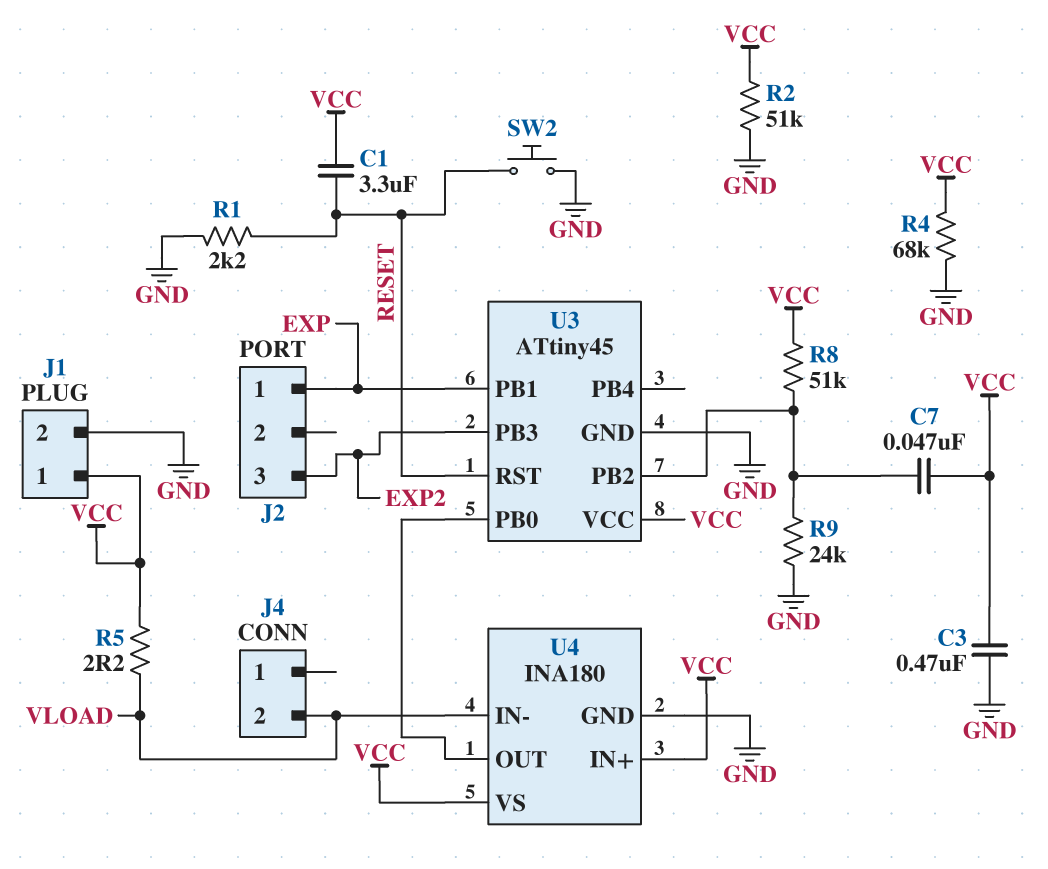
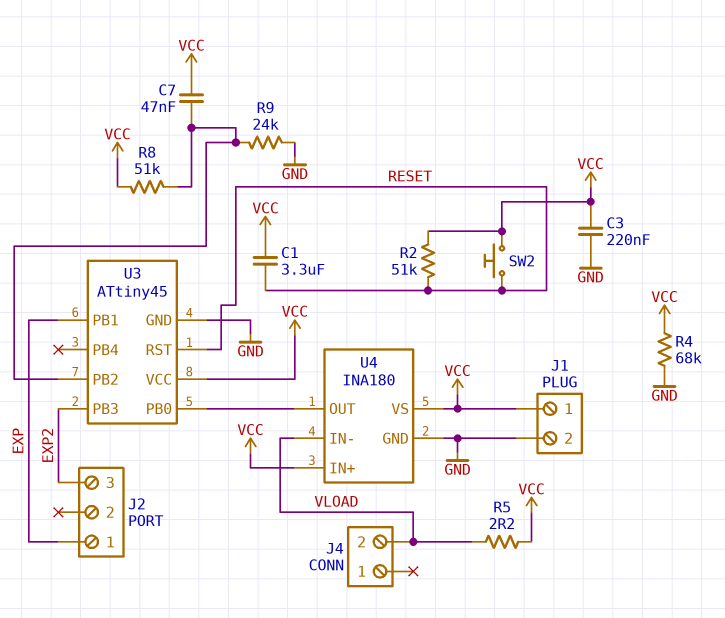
C3: 470nF (GND, VCC) -> 220nF (GND, VCC)
R1: 2.2k (GND, RESET) -> none
R2: 51k (GND, VCC) -> 51k (RESET, VCC)
SW2: button (GND, RESET) -> button (RESET, VCC)

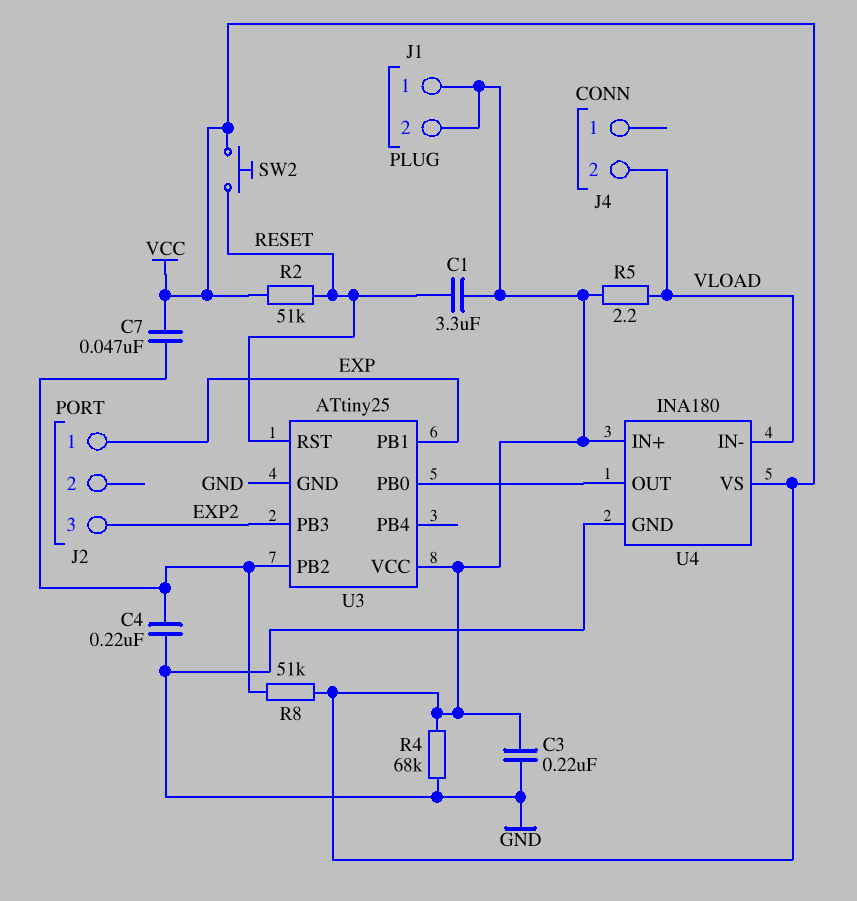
C4: none -> 220nF (GND, U3/PB2)
J1 pin 2: GND -> VCC
R9: 24k (GND, U3/PB2) -> none
U3: ATtiny45 -> ATtiny25

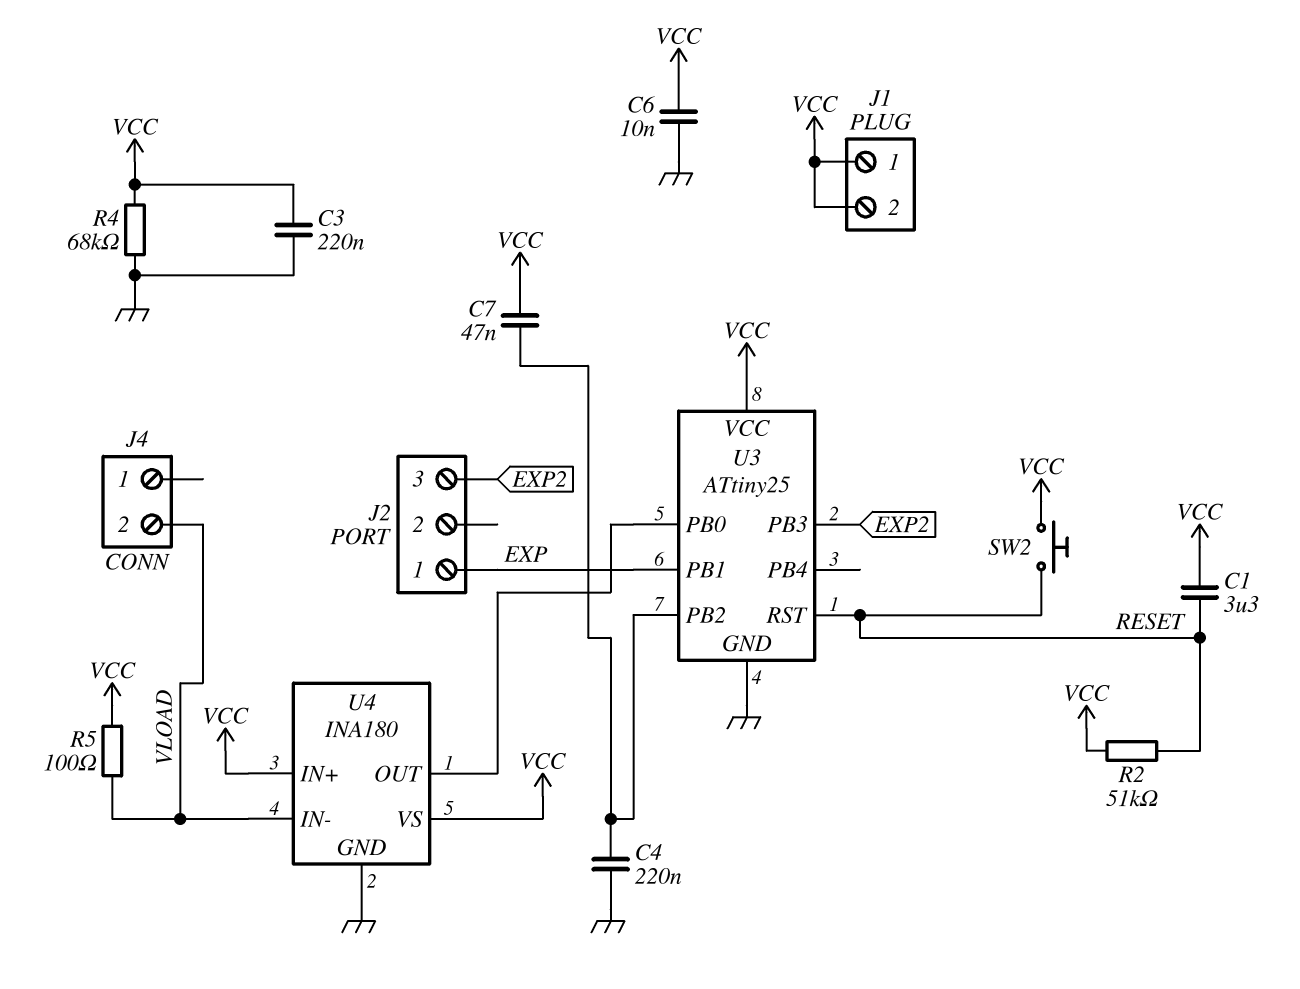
C6: none -> 10nF (GND, VCC)
R5: 2.2 (VCC, VLOAD) -> 100 (VCC, VLOAD)
R8: 51k (U3/PB2, VCC) -> none

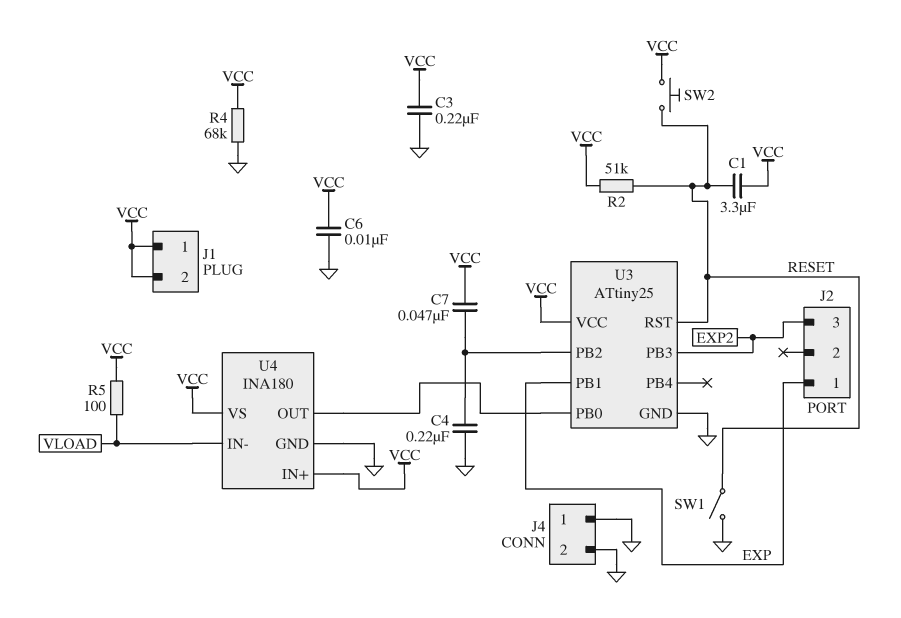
J4 pin 1: none -> GND
J4 pin 2: VLOAD -> GND
SW1: none -> switch (GND, RESET)

